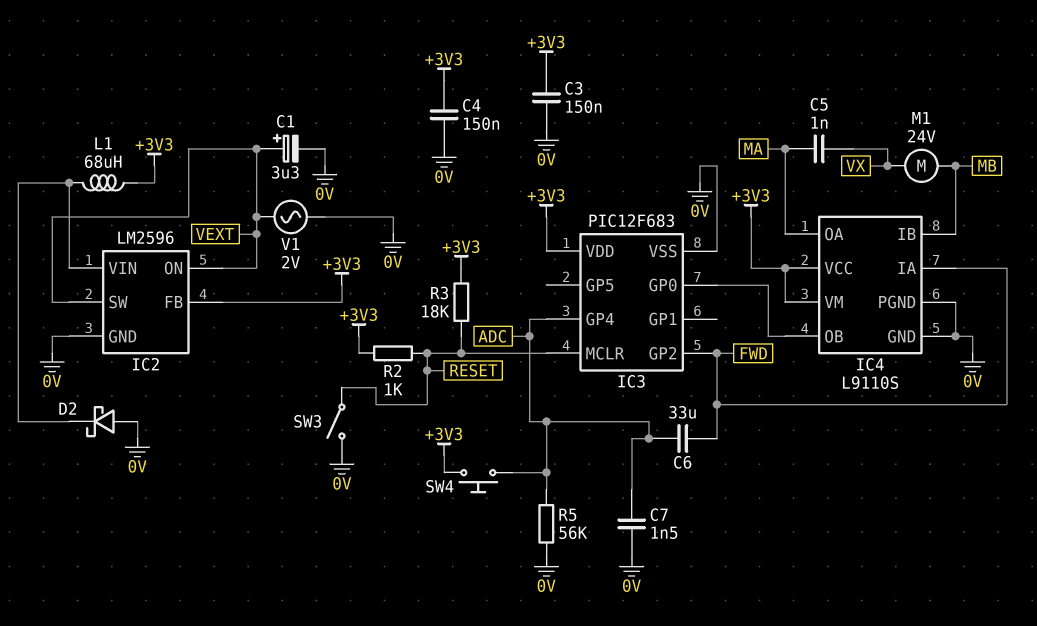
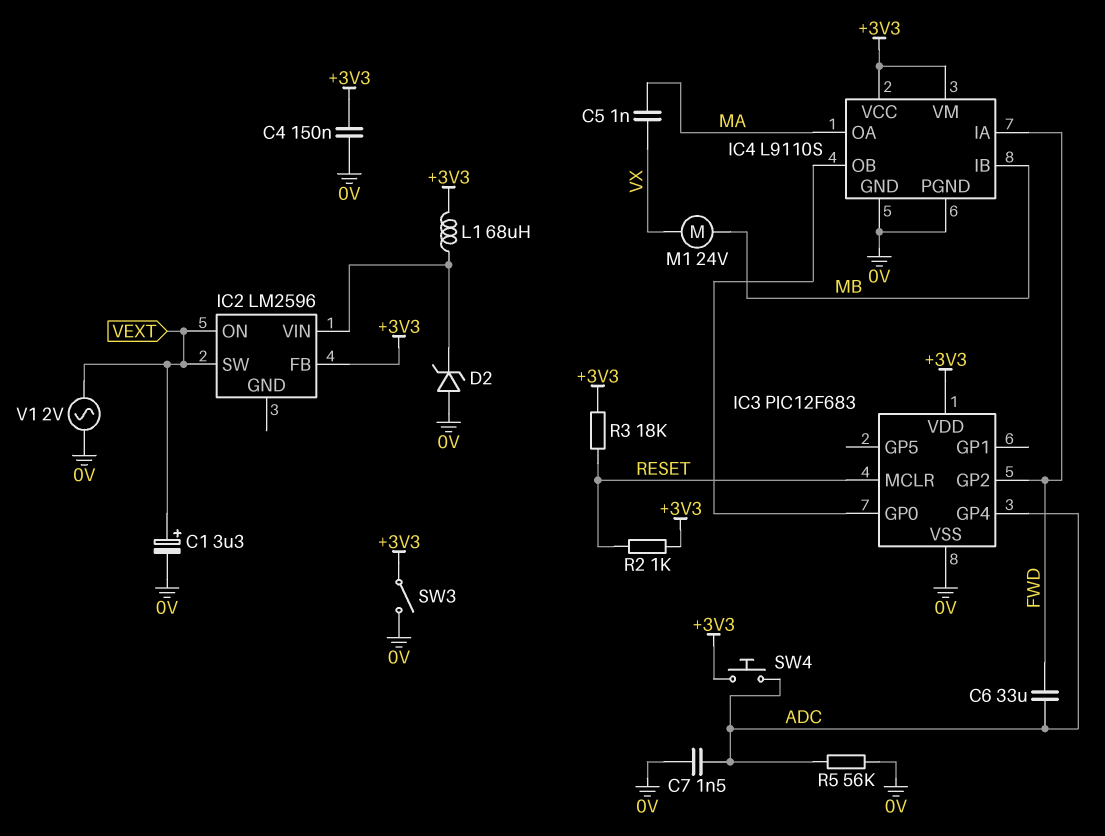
C3: 150nF (+3V3, 0V) -> none
D2: schottky (A 0V, K IC2/VIN) -> zener (A 0V, K IC2/VIN)
IC2 pin GND: 0V -> none
SW3: switch (0V, RESET) -> switch (+3V3, 0V)

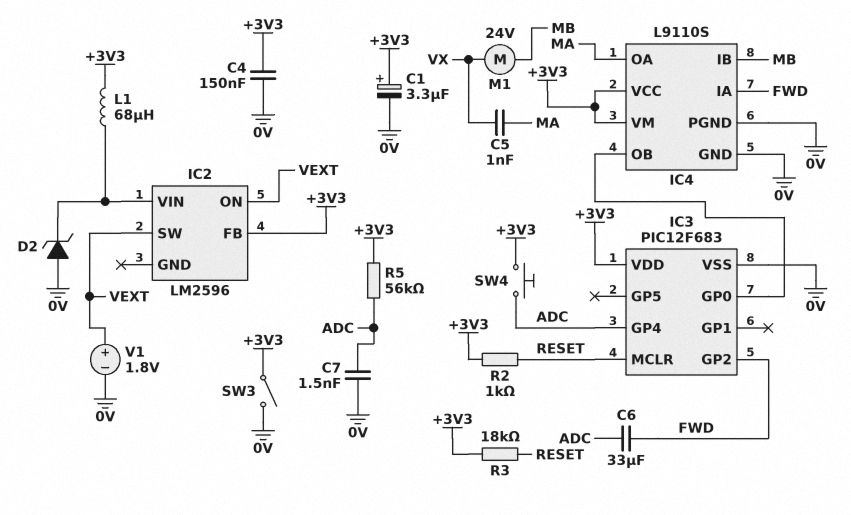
C1: 3.3uF (plus VEXT, minus 0V) -> 3.3uF (plus +3V3, minus 0V)
R5: 56k (0V, ADC) -> 56k (+3V3, ADC)
V1: AC 2V (0V, VEXT) -> 1.8V (plus VEXT, minus 0V)

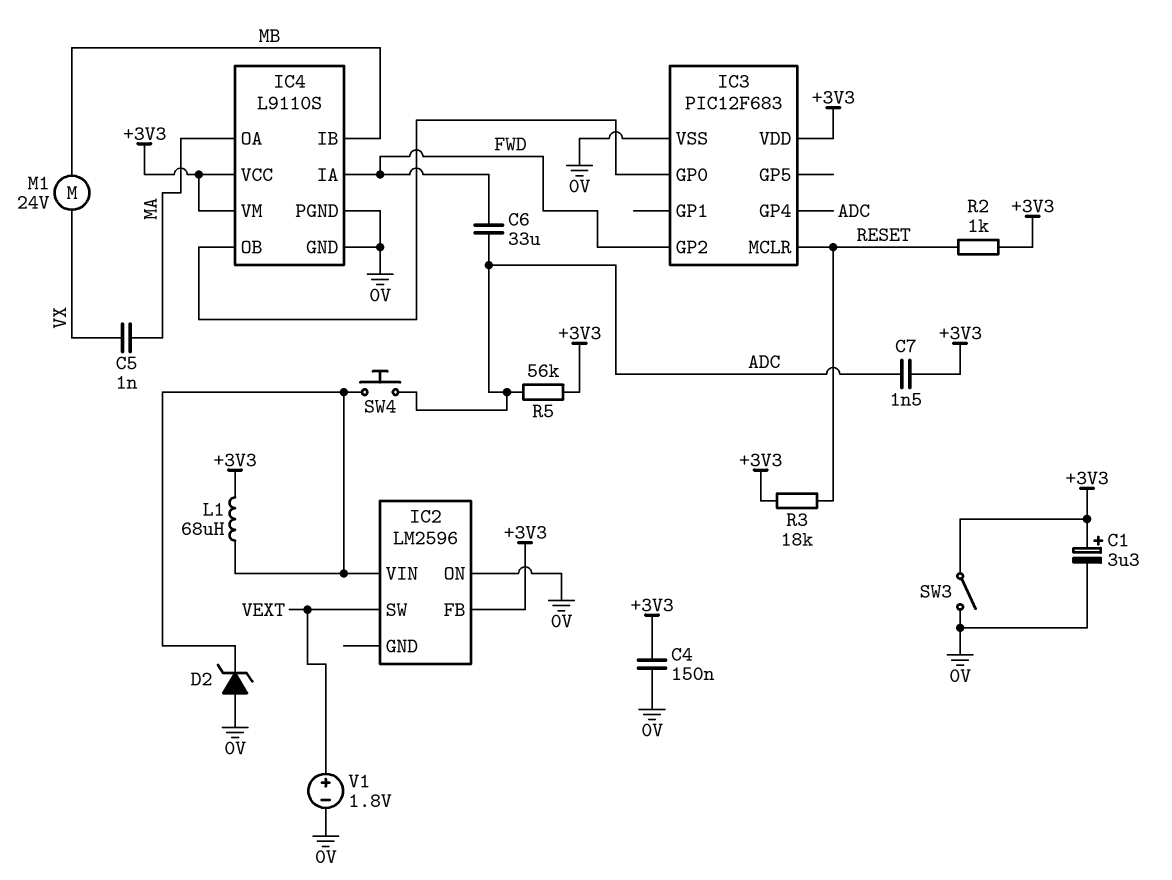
C7: 1.5nF (0V, ADC) -> 1.5nF (+3V3, ADC)
IC2 pin ON: VEXT -> 0V
SW4: button (+3V3, ADC) -> button (ADC, IC2/VIN)

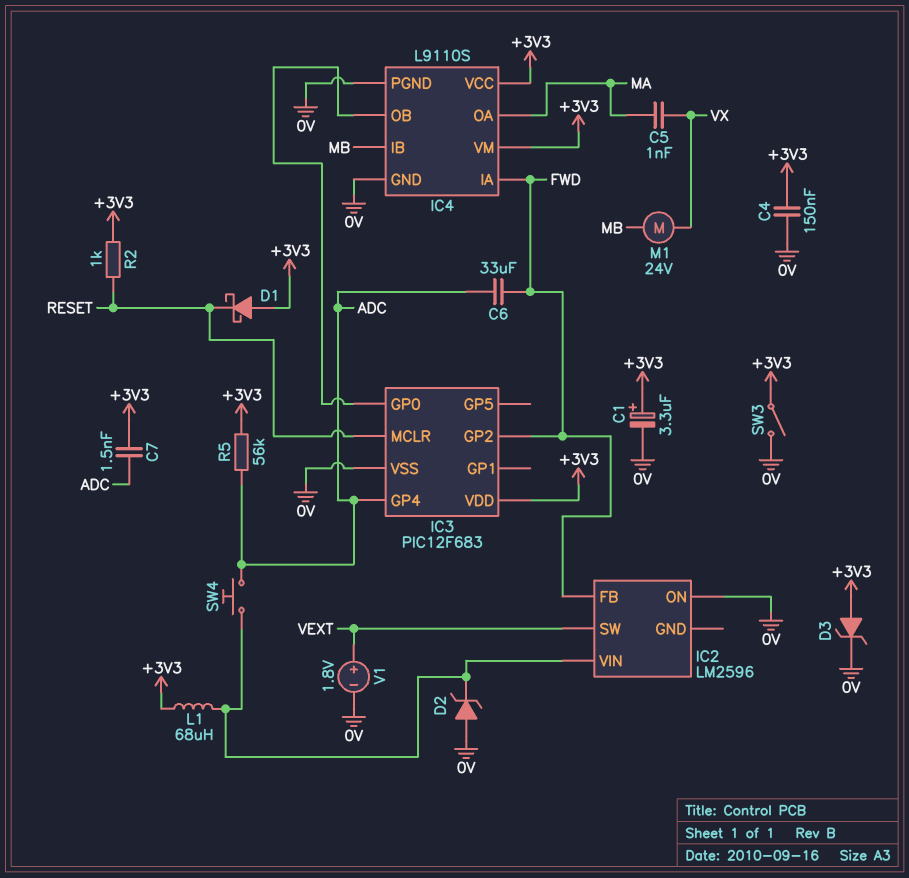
D1: none -> schottky (A +3V3, K RESET)
D3: none -> zener (A +3V3, K 0V)
IC2 pin FB: +3V3 -> FWD
R3: 18k (+3V3, RESET) -> none

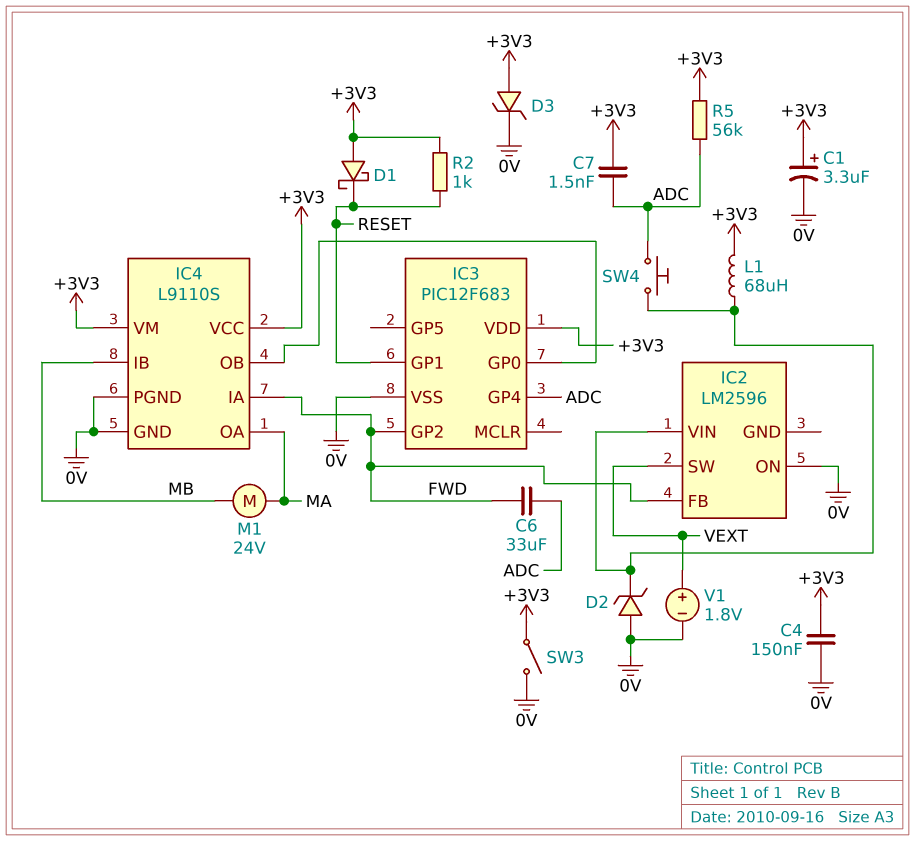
C5: 1nF (MA, VX) -> none
IC3 pin GP1: none -> RESET
IC3 pin MCLR: RESET -> none
M1: motor 24V (MB, VX) -> motor 24V (MA, MB)

